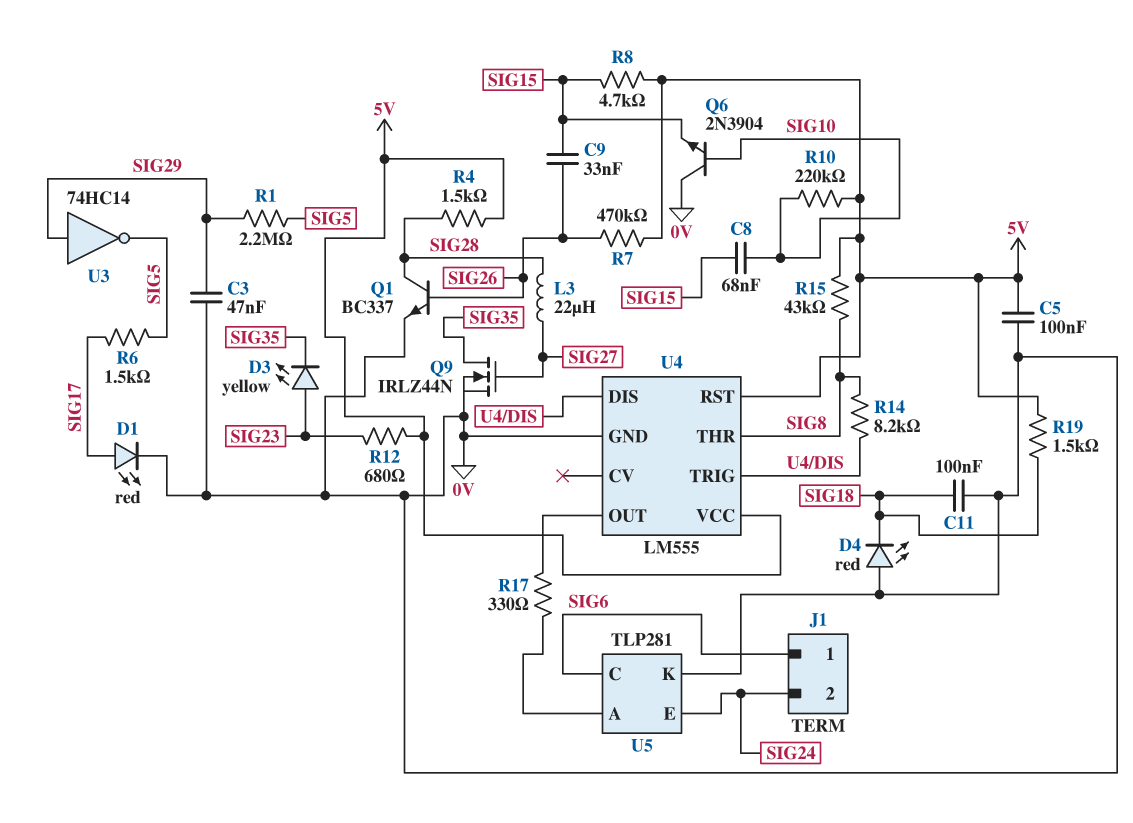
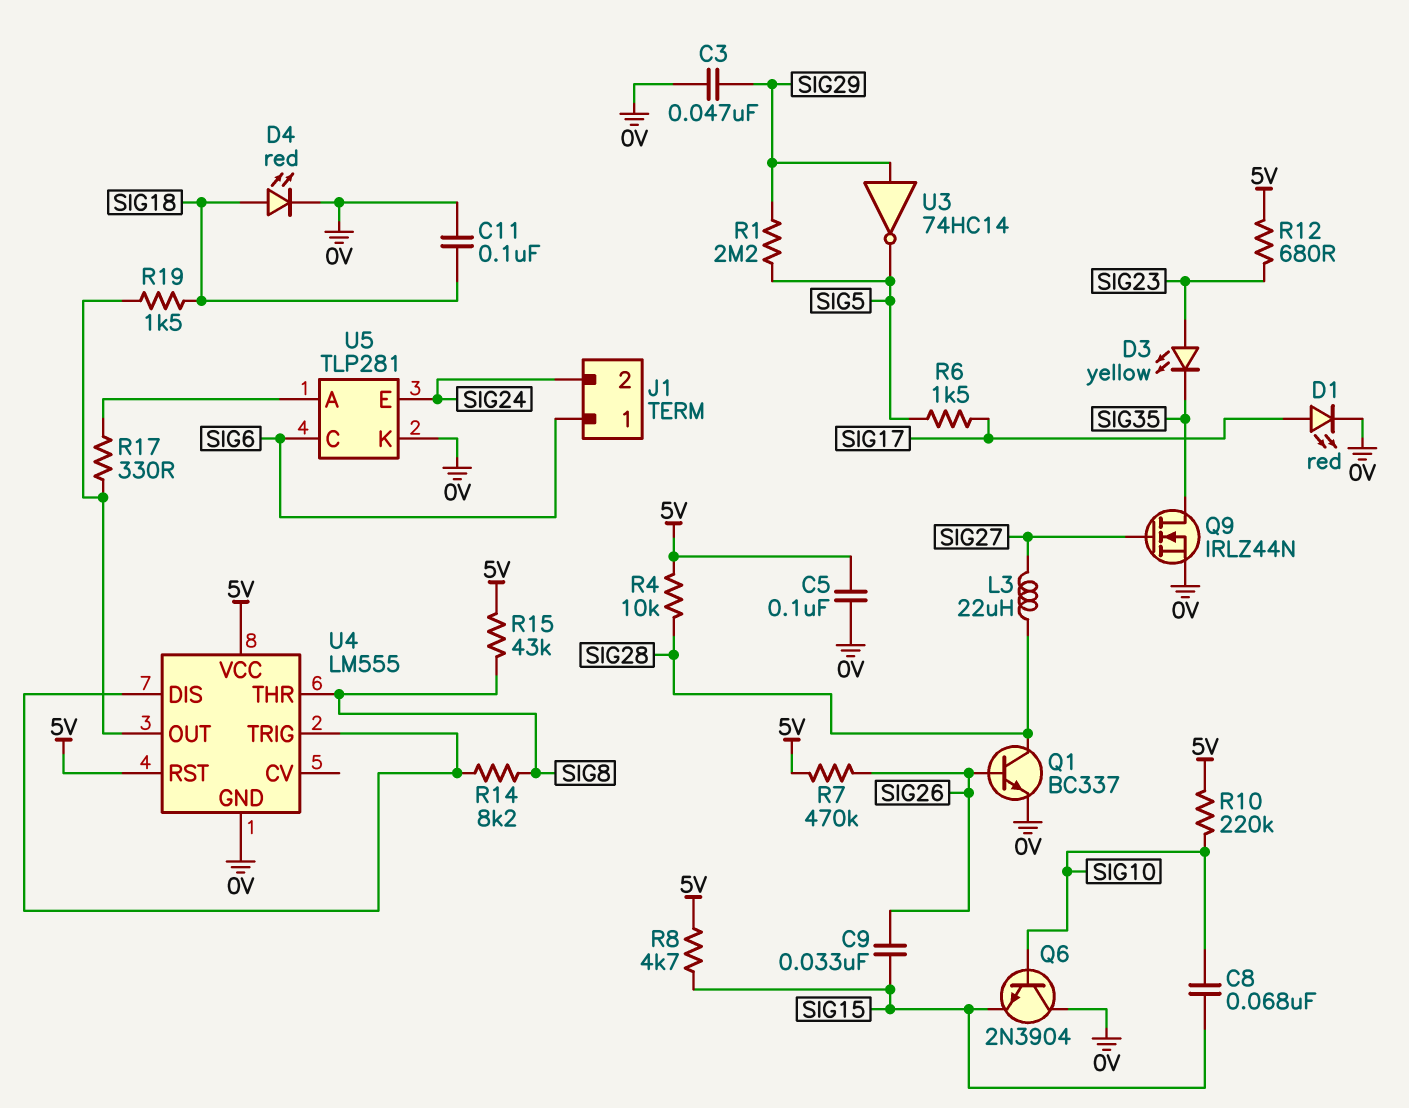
D4: LED red (A 0V, K SIG18) -> LED red (A SIG18, K 0V)
R4: 1.5k (5V, SIG28) -> 10k (5V, SIG28)
R19: 1.5k (5V, SIG18) -> 1.5k (SIG18, U4/OUT)

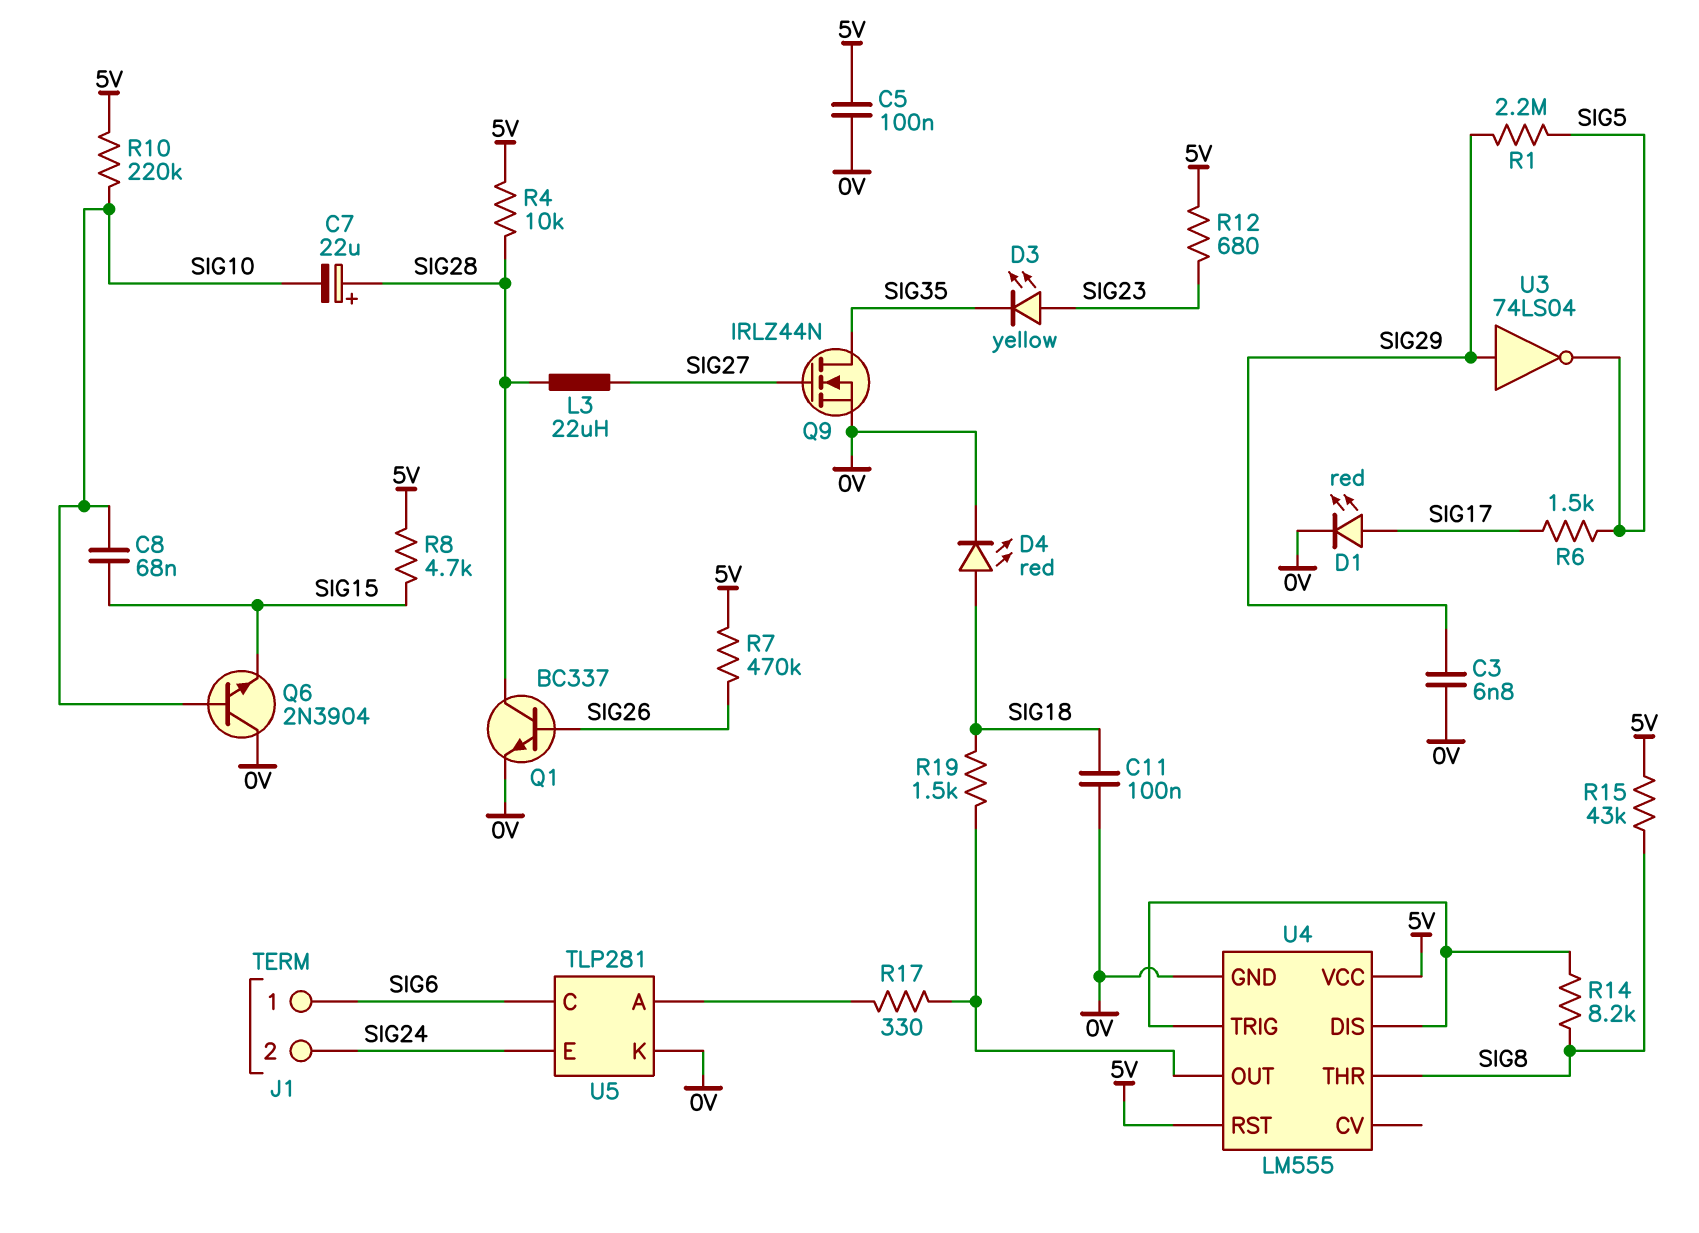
C3: 47nF (0V, SIG29) -> 6.8nF (0V, SIG29)
C7: none -> 22uF (plus SIG28, minus SIG10)
C9: 33nF (SIG15, SIG26) -> none
U3: NOT 74HC14 (in SIG29, out SIG5) -> NOT 74LS04 (in SIG29, out SIG5)

